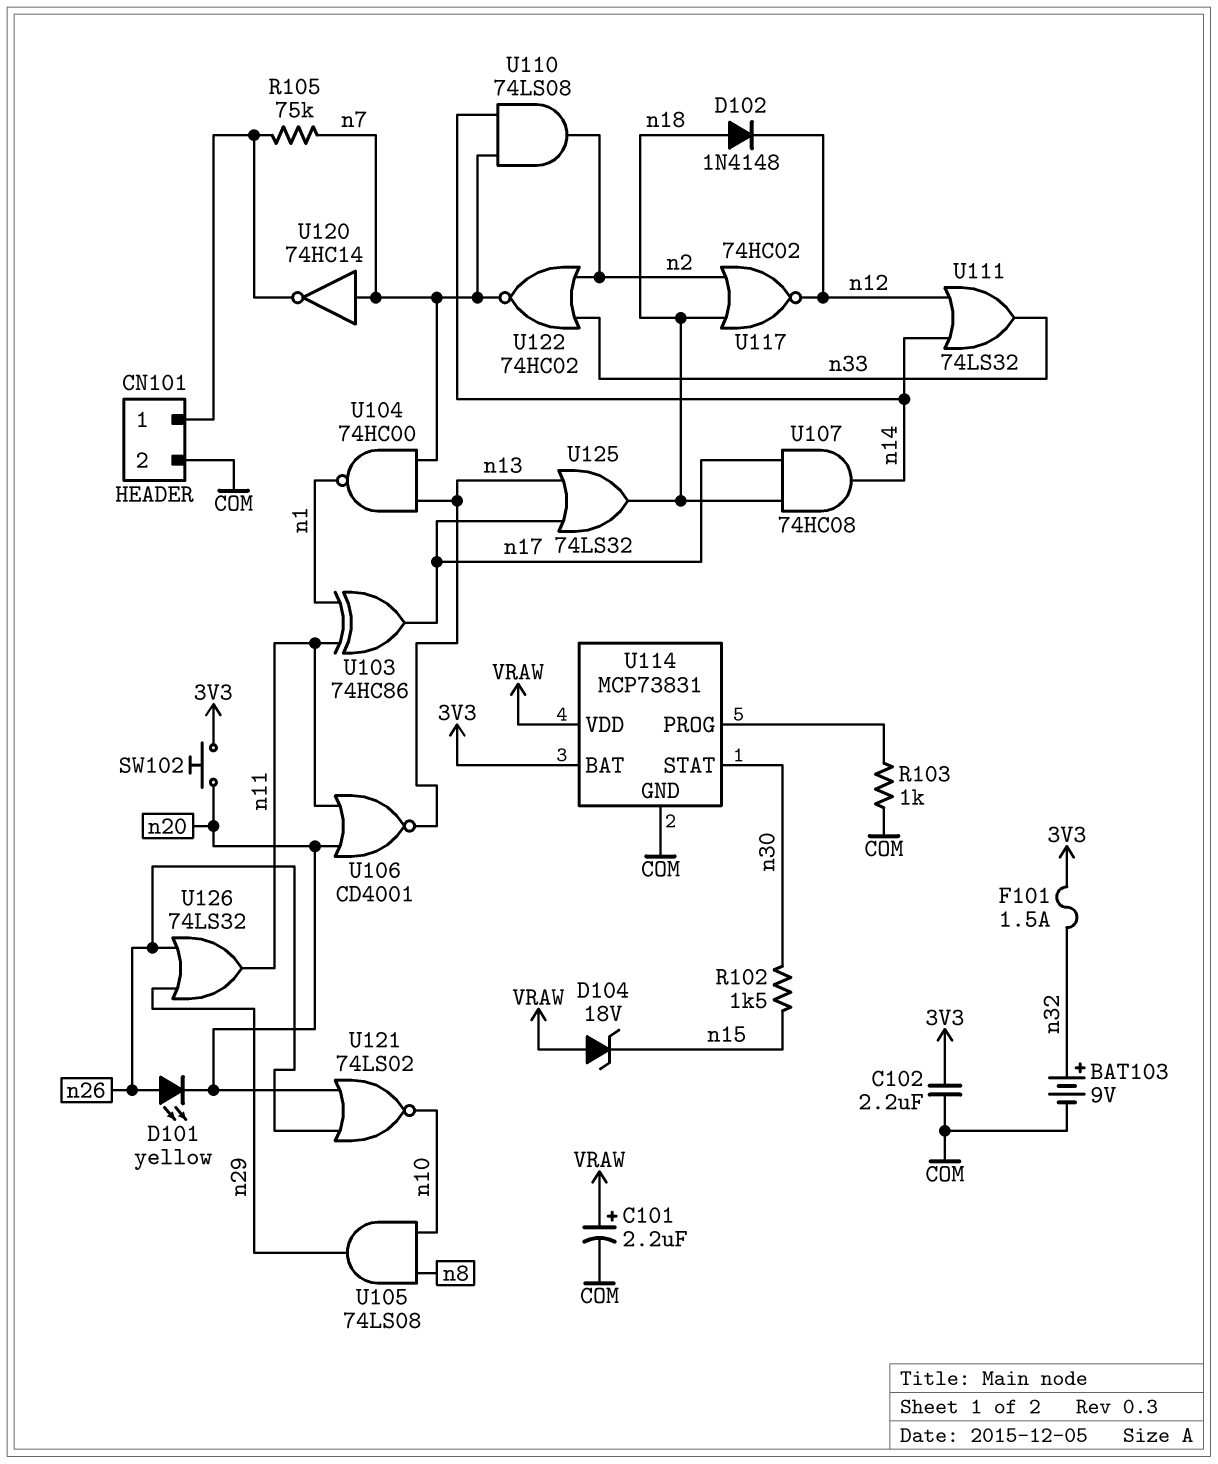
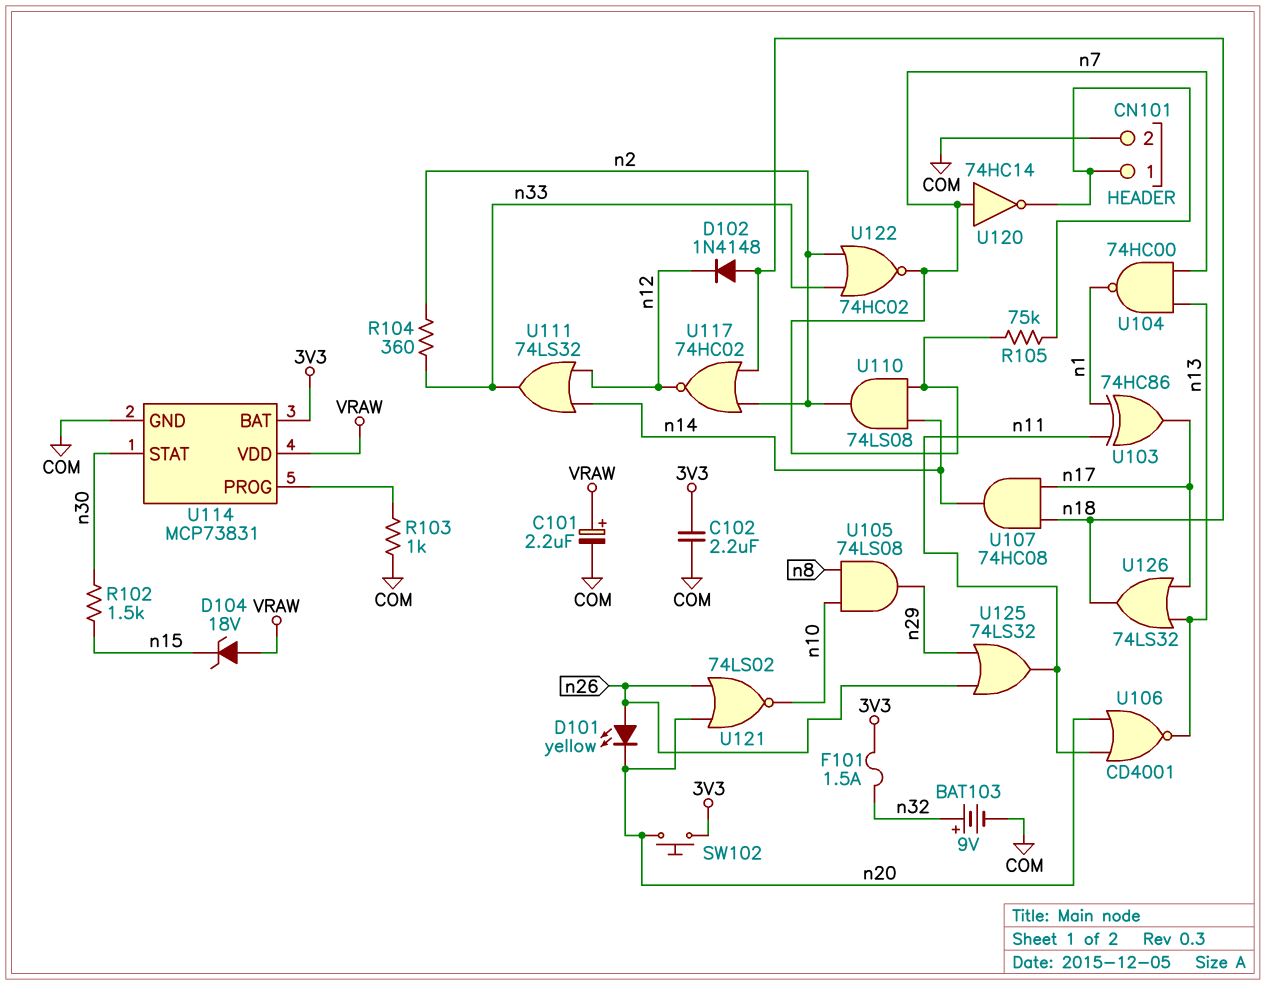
R104: none -> 360 (n2, n33)
U125: OR 74LS32 (in n13, in n17, out n18) -> OR 74LS32 (in n26, in n29, out n11)
U126: OR 74LS32 (in n26, in n29, out n11) -> OR 74LS32 (in n13, in n17, out n18)

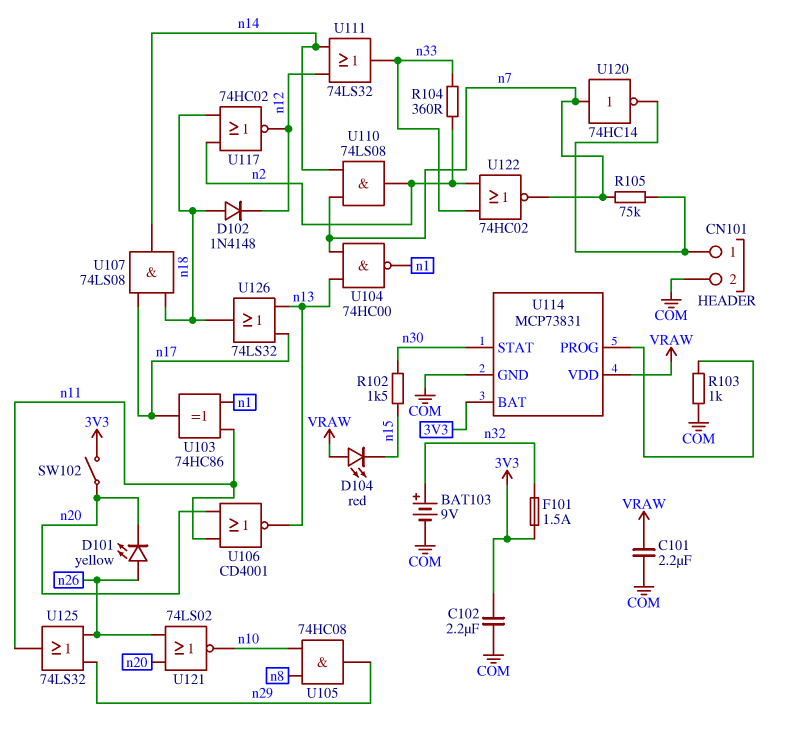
C101: 2.2uF (plus VRAW, minus COM) -> 2.2uF (COM, VRAW)
D104: zener 18V (A VRAW, K n15) -> LED red (A VRAW, K n15)
SW102: button (3V3, n20) -> switch (3V3, n20)
U105: AND 74LS08 (in n8, in n10, out n29) -> AND 74HC08 (in n8, in n10, out n29)
U107: AND 74HC08 (in n17, in n18, out n14) -> AND 74LS08 (in n17, in n18, out n14)

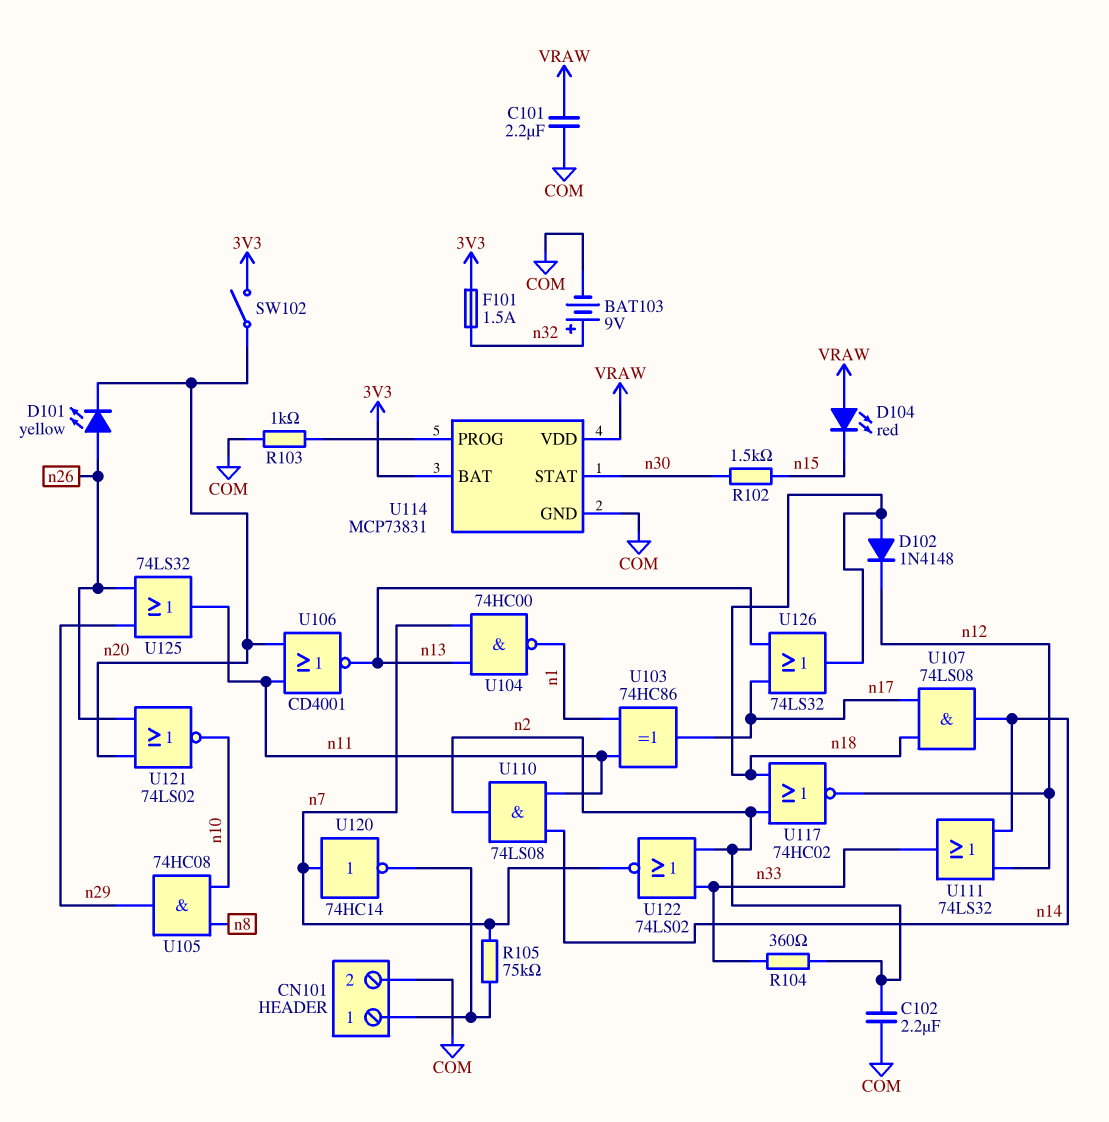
C102: 2.2uF (3V3, COM) -> 2.2uF (COM, n2)
U110: AND 74LS08 (in n7, in n14, out n2) -> AND 74LS08 (in n11, in n14, out n2)
U122: NOR 74HC02 (in n2, in n33, out n7) -> NOR 74LS02 (in n2, in n33, out n7)

